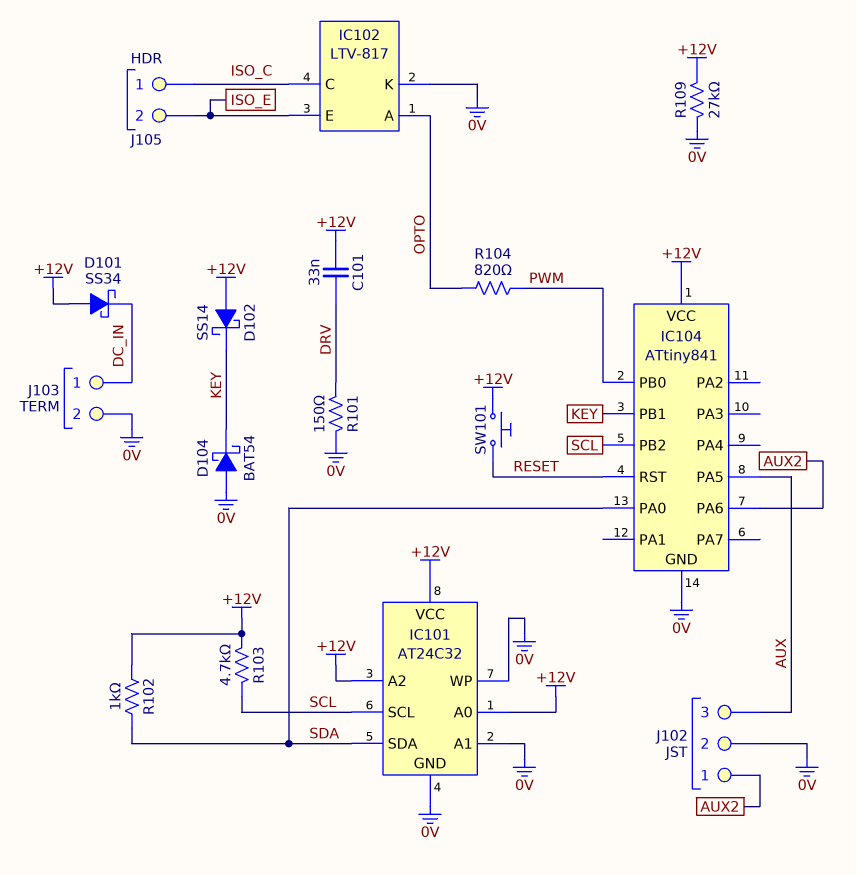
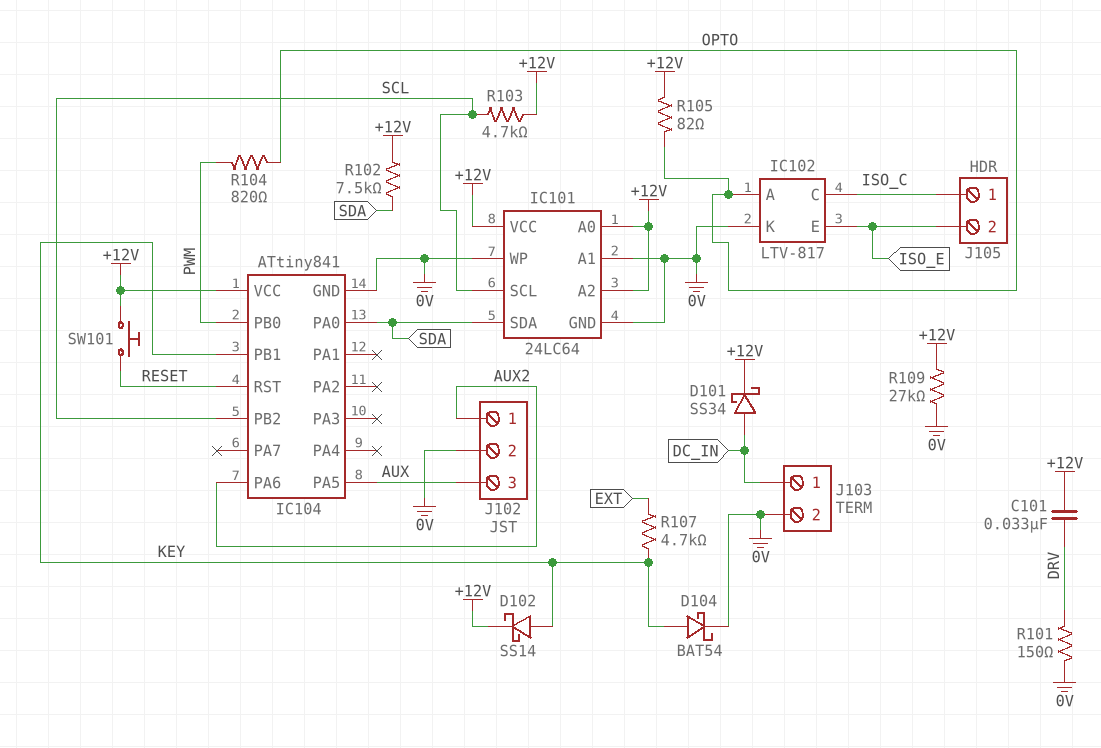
D101: schottky SS34 (A +12V, K DC_IN) -> schottky SS34 (A DC_IN, K +12V)
D102: schottky SS14 (A +12V, K KEY) -> schottky SS14 (A KEY, K +12V)
D104: schottky BAT54 (A 0V, K KEY) -> schottky BAT54 (A KEY, K 0V)
IC101: AT24C32 -> 24LC64
R102: 1k (+12V, SDA) -> 7.5k (+12V, SDA)
R105: none -> 82 (+12V, OPTO)
R107: none -> 4.7k (EXT, KEY)

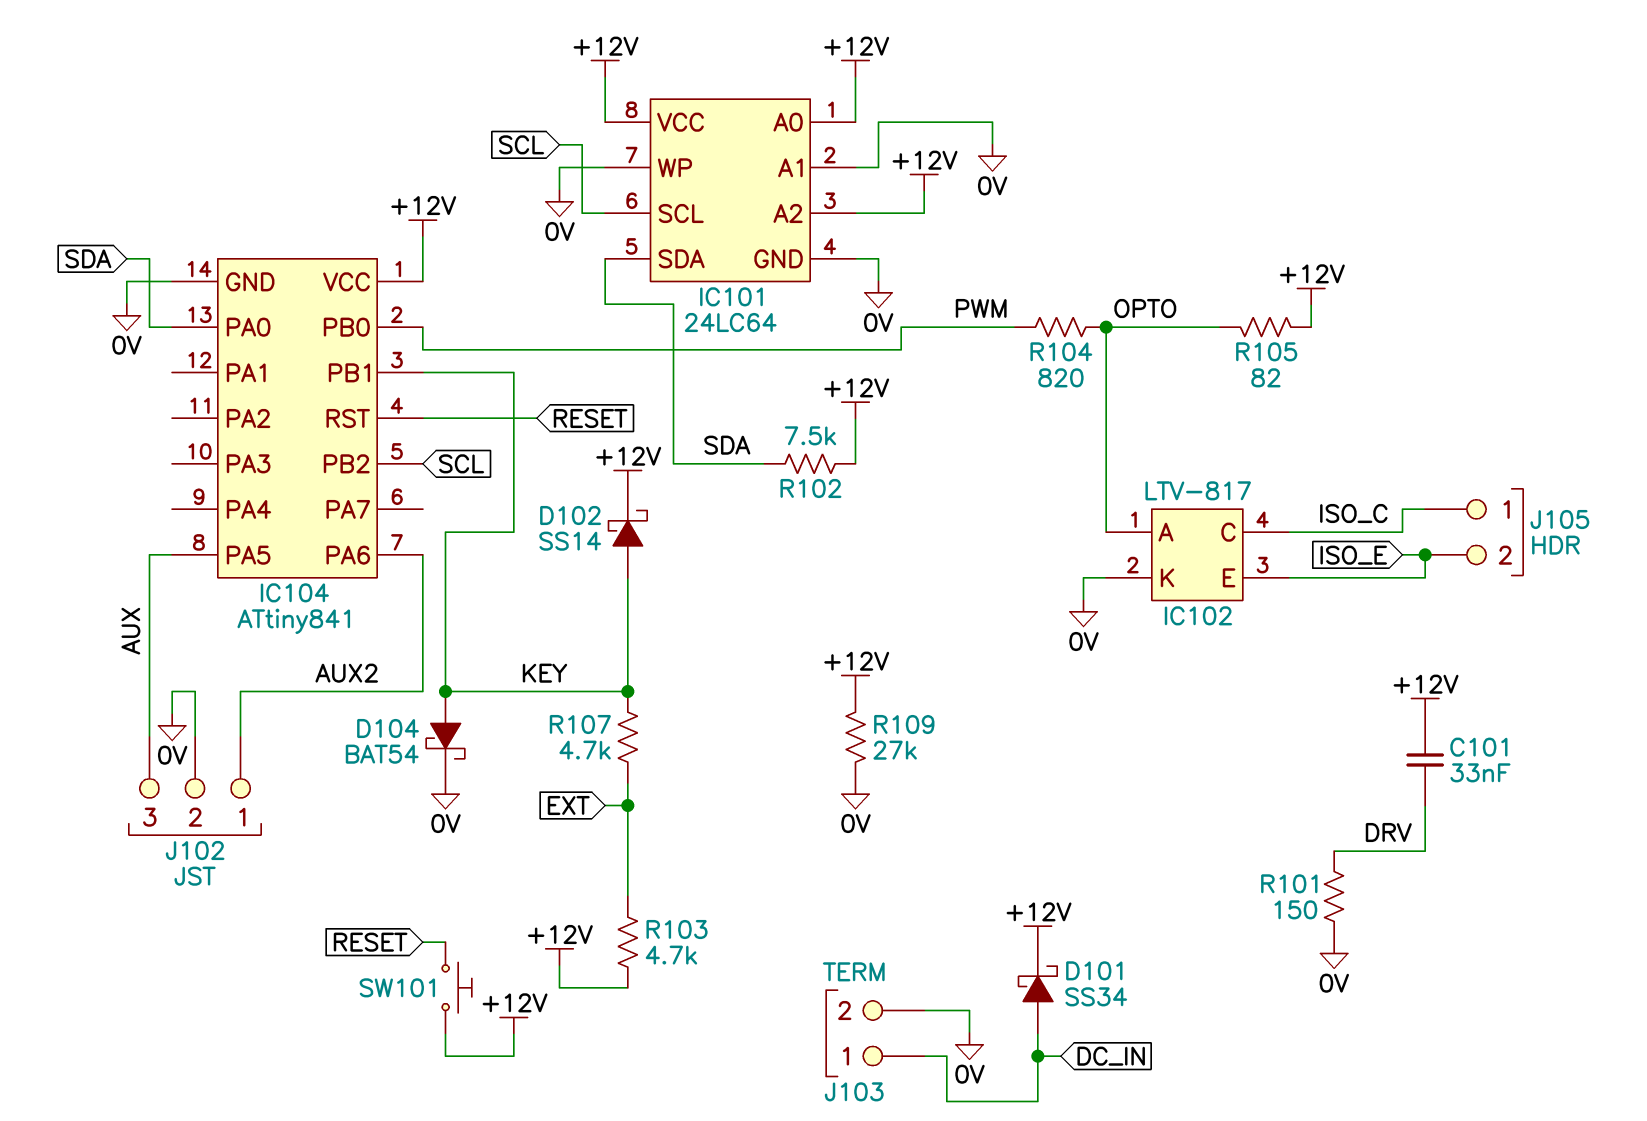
R103: 4.7k (+12V, SCL) -> 4.7k (+12V, EXT)

